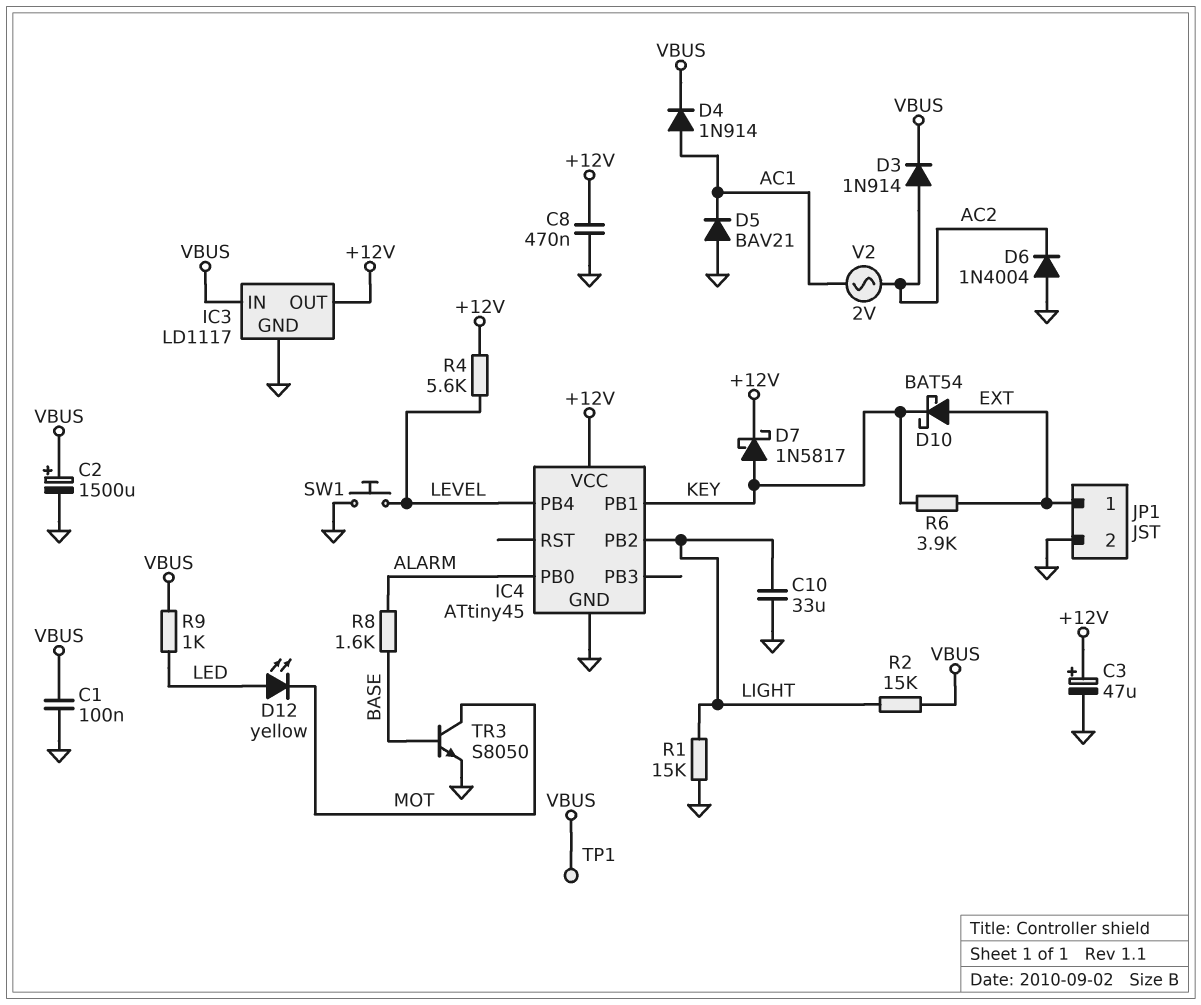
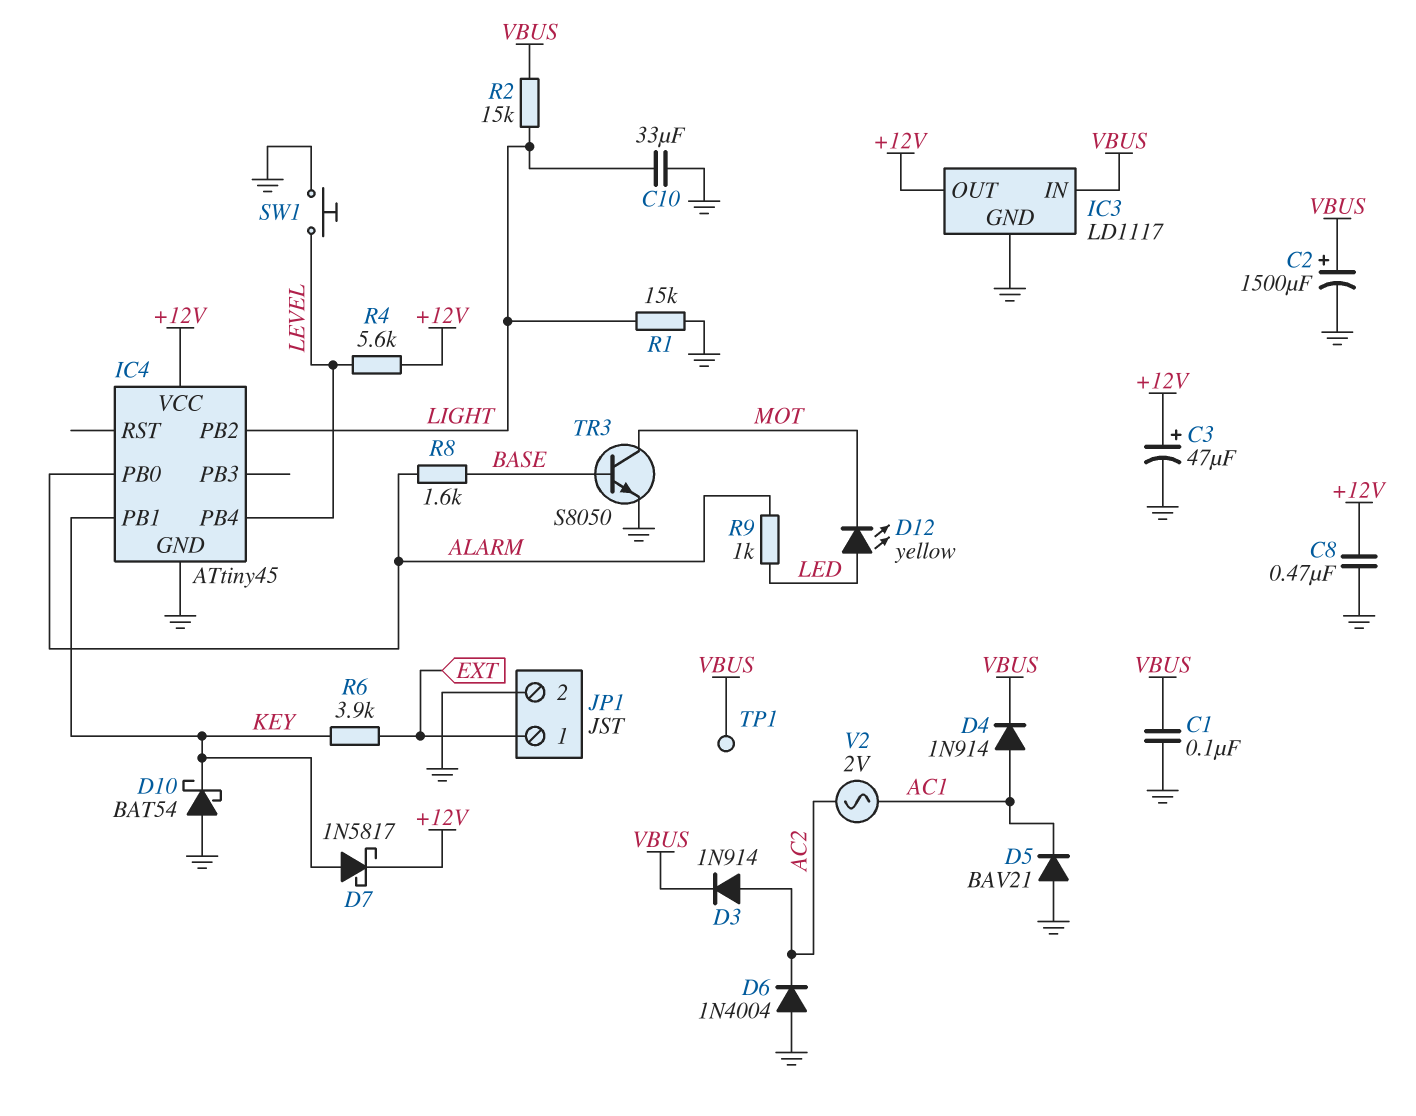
D10: schottky BAT54 (A EXT, K KEY) -> schottky BAT54 (A GND, K KEY)
R9: 1k (LED, VBUS) -> 1k (ALARM, LED)

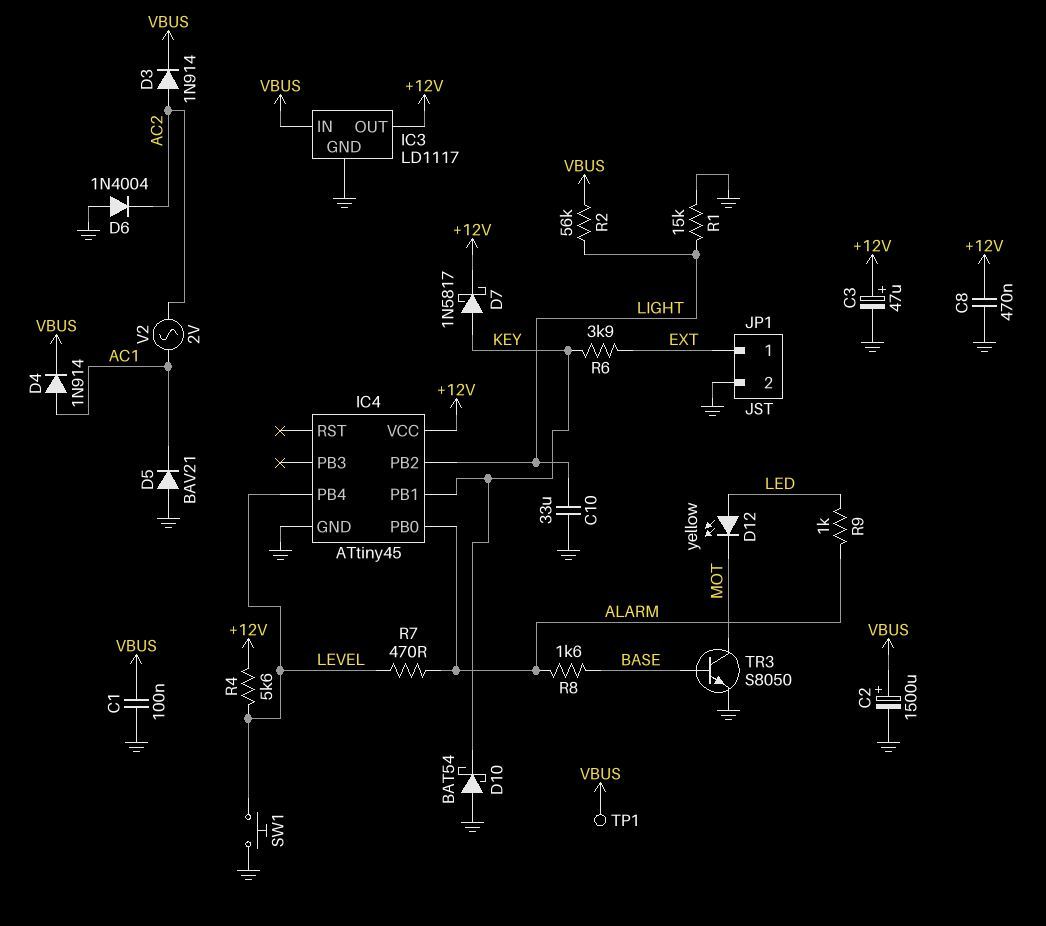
R2: 15k (LIGHT, VBUS) -> 56k (LIGHT, VBUS)
R7: none -> 470 (ALARM, LEVEL)

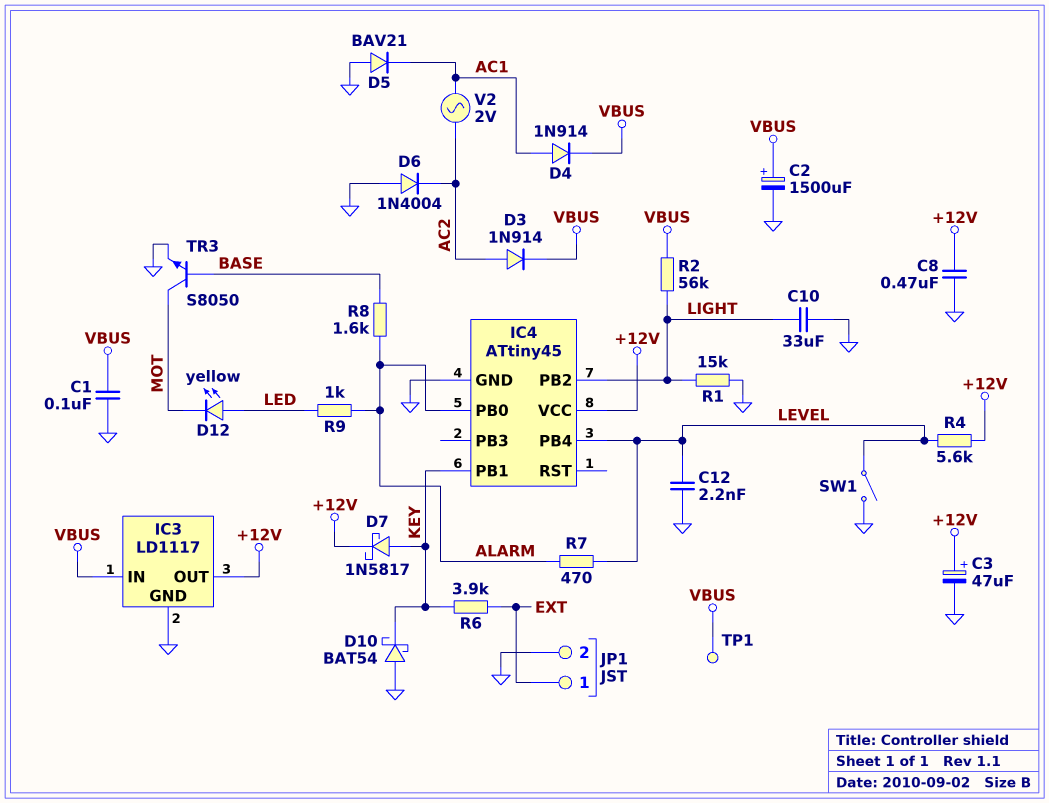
C12: none -> 2.2nF (GND, LEVEL)
SW1: button (GND, LEVEL) -> switch (GND, LEVEL)

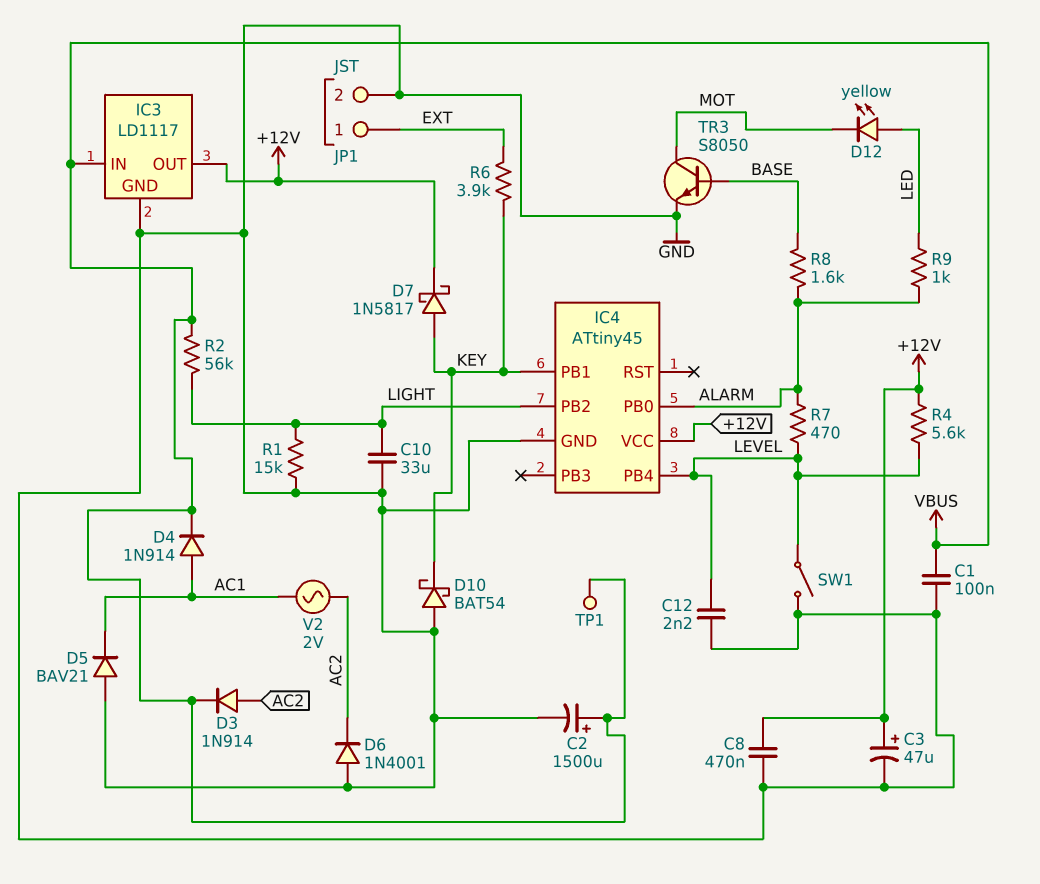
D6: diode 1N4004 (A GND, K AC2) -> diode 1N4001 (A GND, K AC2)

